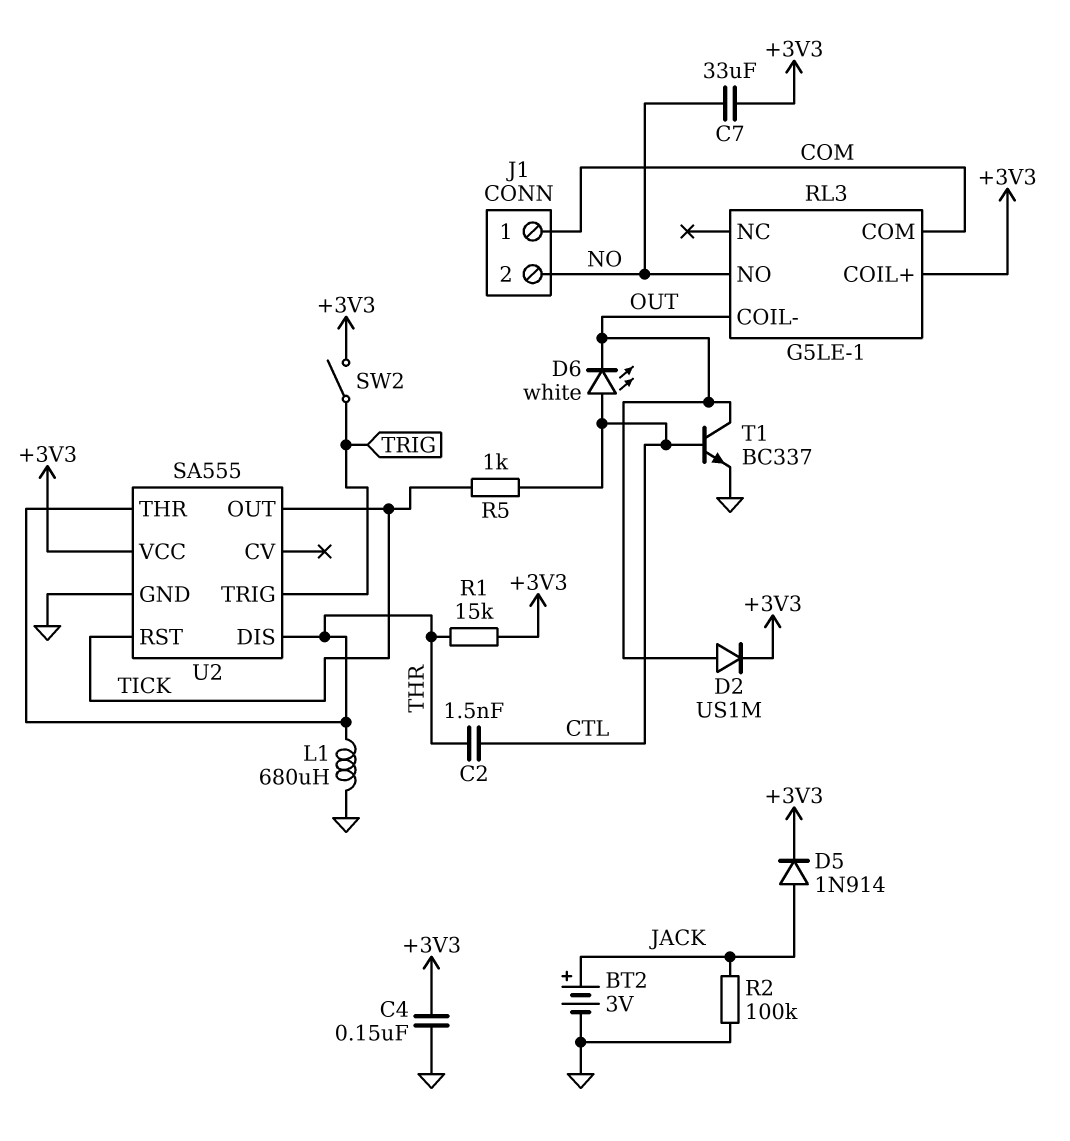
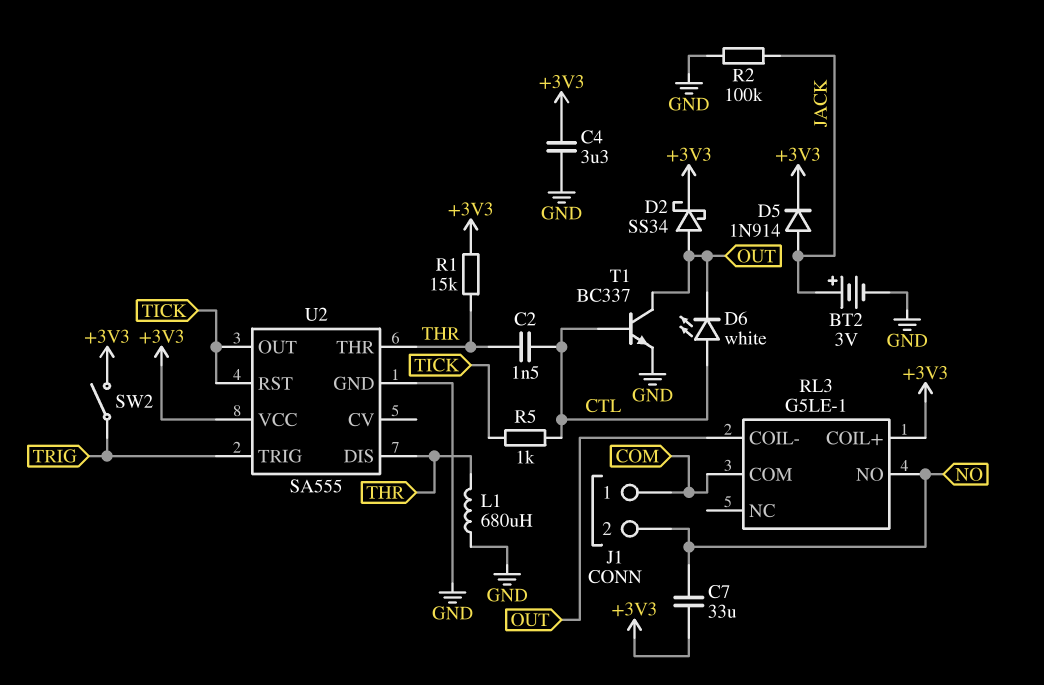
C4: 150nF (+3V3, GND) -> 3.3uF (+3V3, GND)
D2: diode US1M (A OUT, K +3V3) -> schottky SS34 (A OUT, K +3V3)

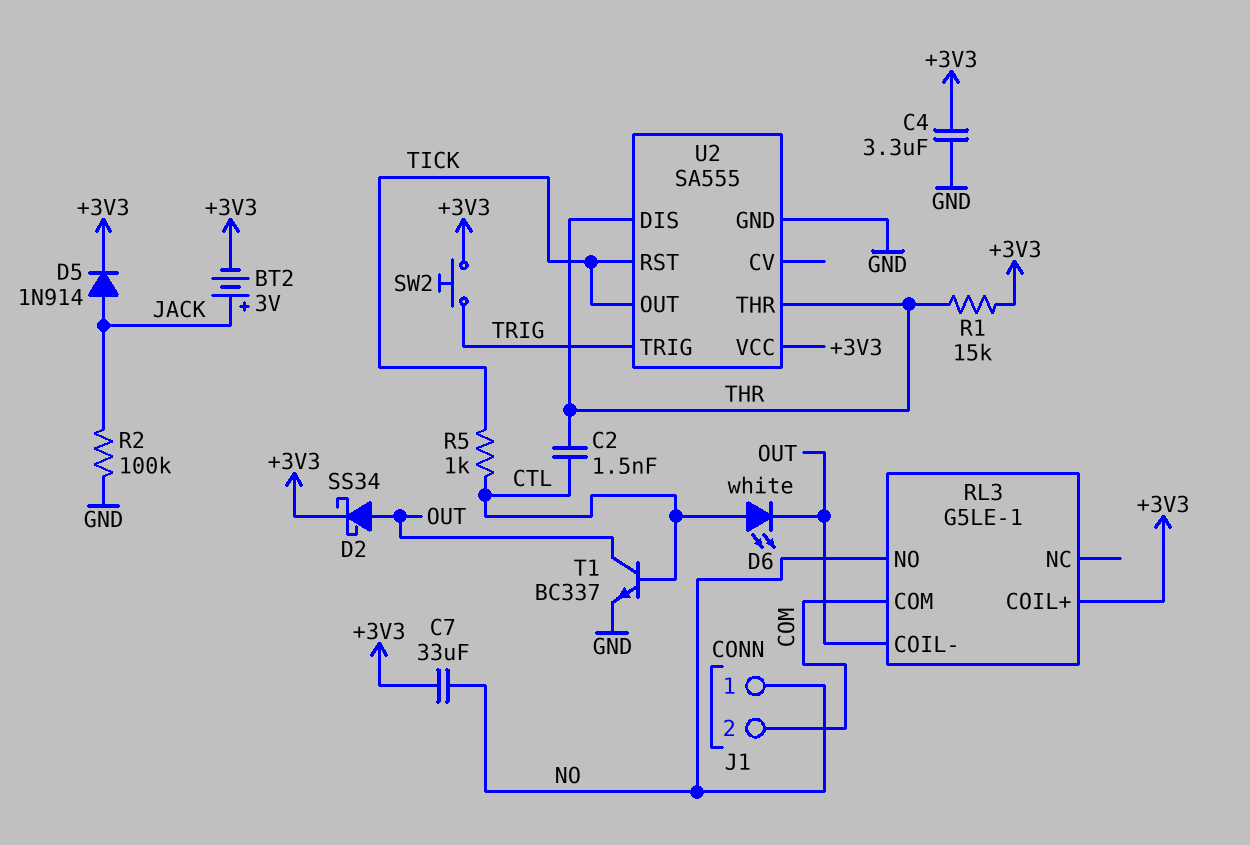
BT2: 3V (plus JACK, minus GND) -> 3V (plus JACK, minus +3V3)
J1 pin 1: COM -> NO
J1 pin 2: NO -> COM
L1: 680uH (GND, THR) -> none
SW2: switch (+3V3, TRIG) -> button (+3V3, TRIG)

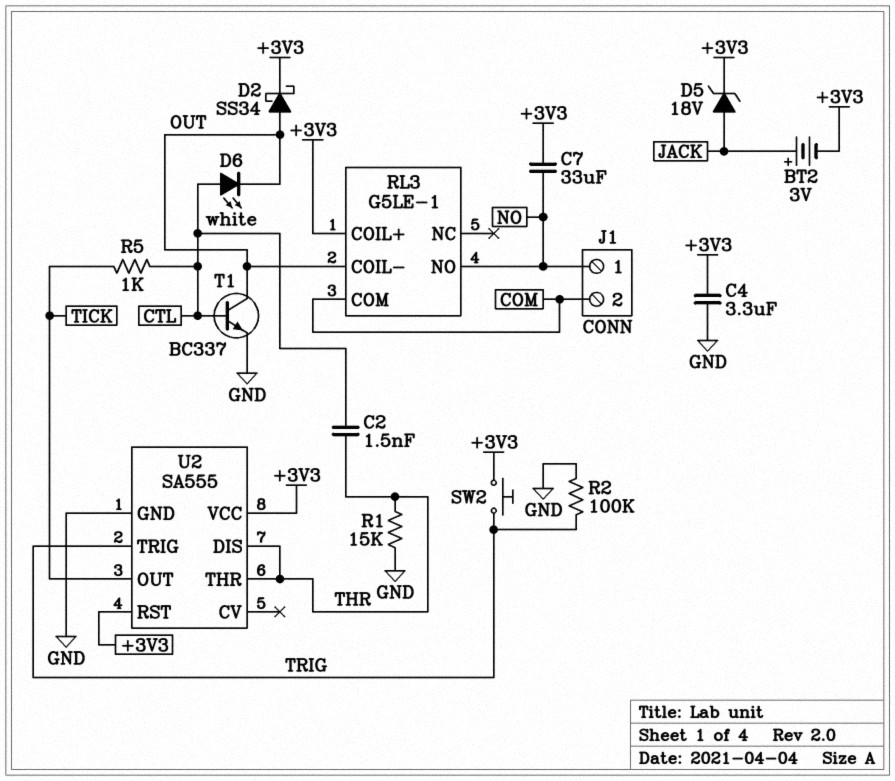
D5: diode 1N914 (A JACK, K +3V3) -> zener 18V (A JACK, K +3V3)
R1: 15k (+3V3, THR) -> 15k (GND, THR)
R2: 100k (GND, JACK) -> 100k (GND, TRIG)
U2 pin RST: TICK -> +3V3

